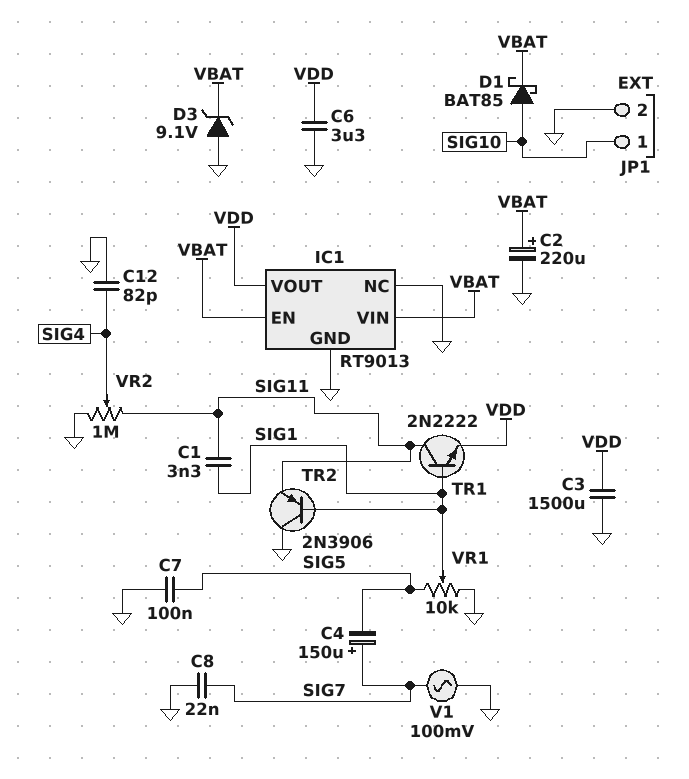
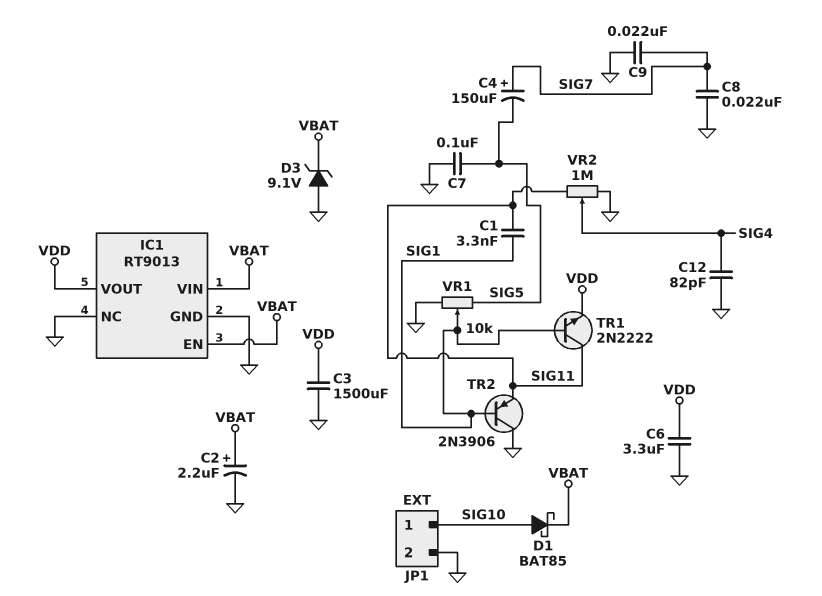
C2: 220uF (plus VBAT, minus GND) -> 2.2uF (plus VBAT, minus GND)
C9: none -> 22nF (GND, SIG7)
V1: AC 100mV (GND, SIG7) -> none

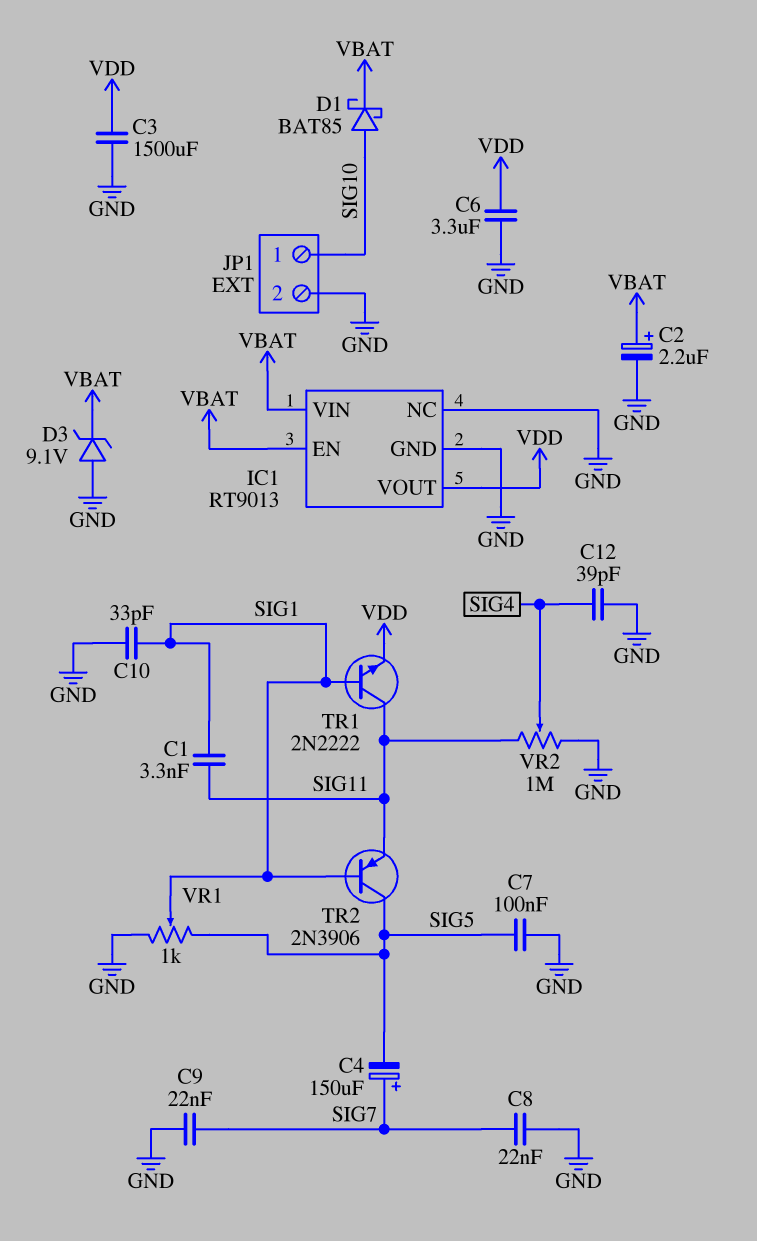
C10: none -> 33pF (GND, SIG1)
C12: 82pF (GND, SIG4) -> 39pF (GND, SIG4)
TR2: PNP 2N3906 (B SIG1, C GND, E SIG11) -> PNP 2N3906 (B SIG1, C SIG5, E SIG11)
VR1: 10k (GND, SIG5, wiper SIG1) -> 1k (GND, SIG5, wiper SIG1)

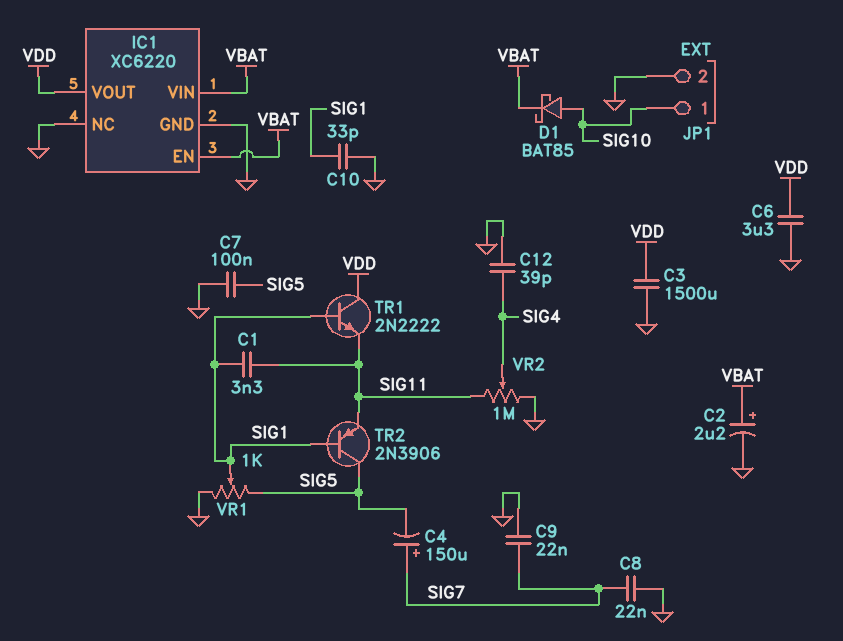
D3: zener 9.1V (A GND, K VBAT) -> none
IC1: RT9013 -> XC6220
TR1: NPN 2N2222 (B SIG1, C SIG11, E VDD) -> NPN 2N2222 (B SIG1, C VDD, E SIG11)

